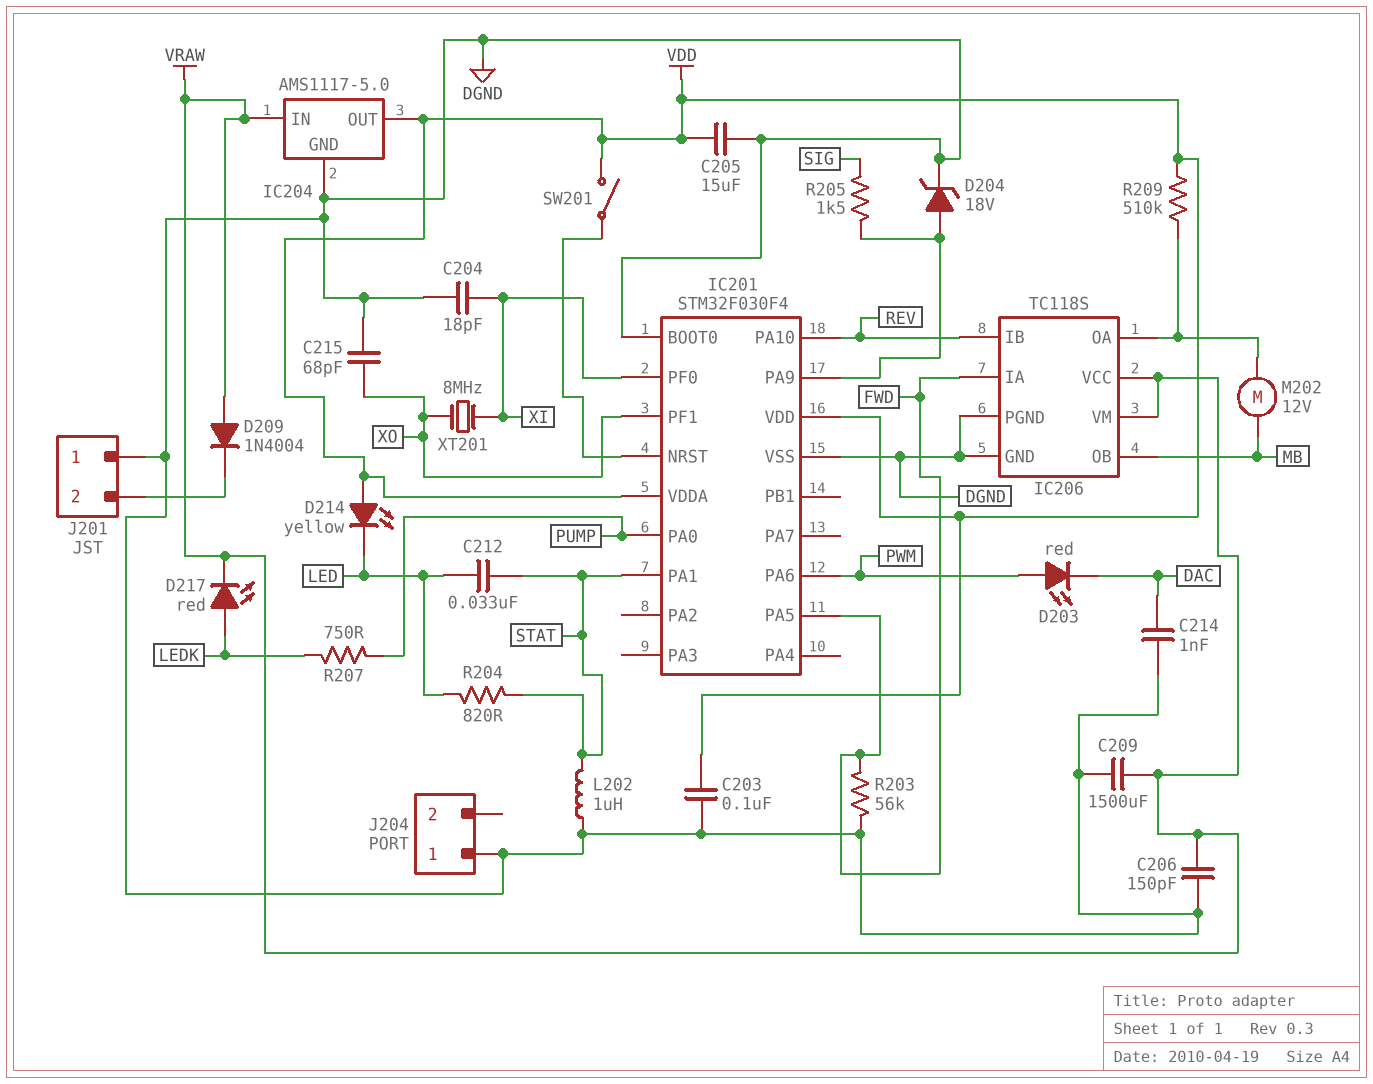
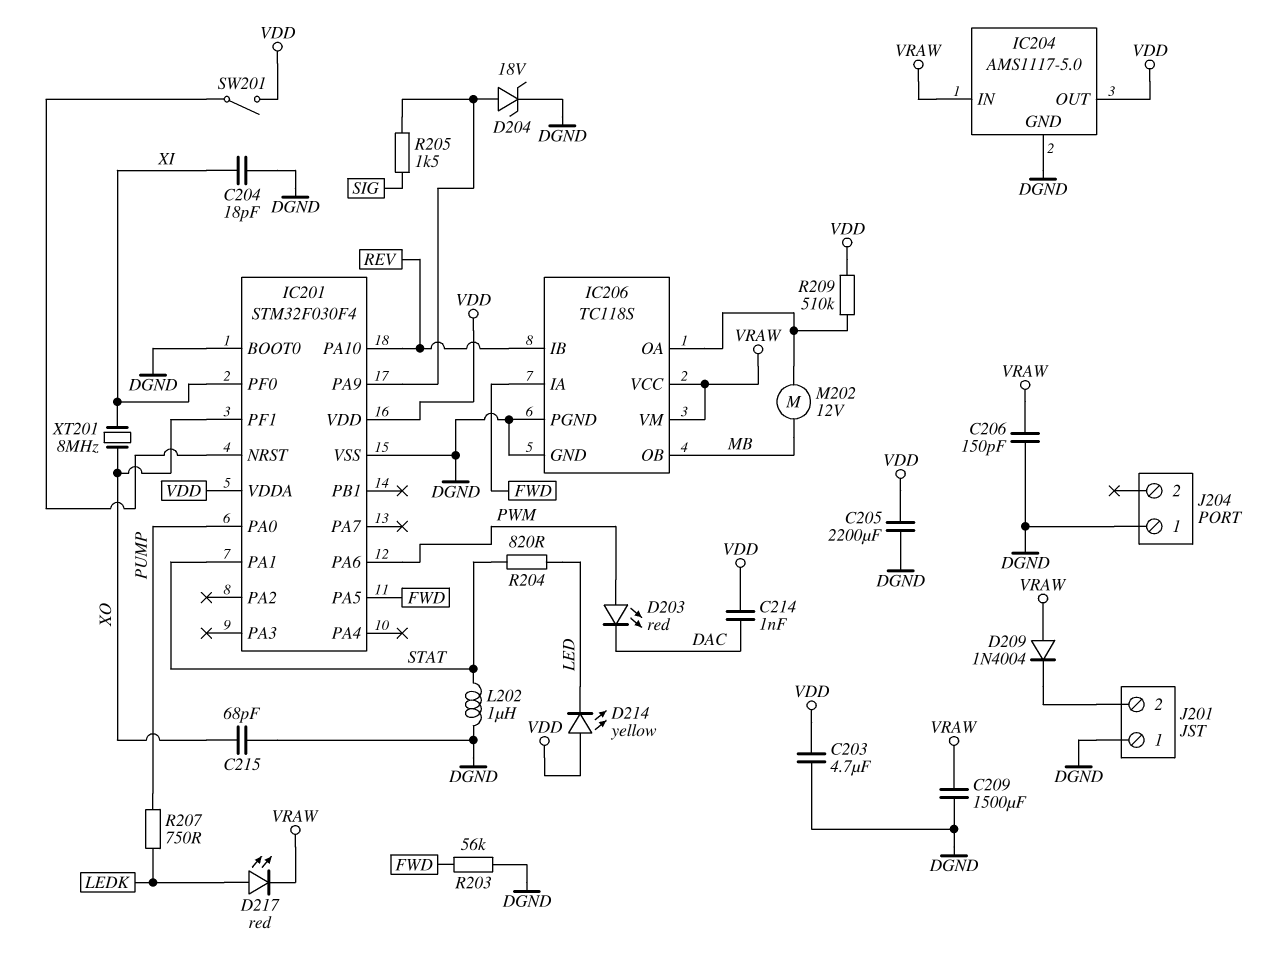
C203: 100nF (DGND, VDD) -> 4.7uF (DGND, VDD)
C205: 15uF (DGND, VDD) -> 2200uF (DGND, VDD)
C212: 33nF (LED, STAT) -> none
C214: 1nF (DAC, DGND) -> 1nF (DAC, VDD)

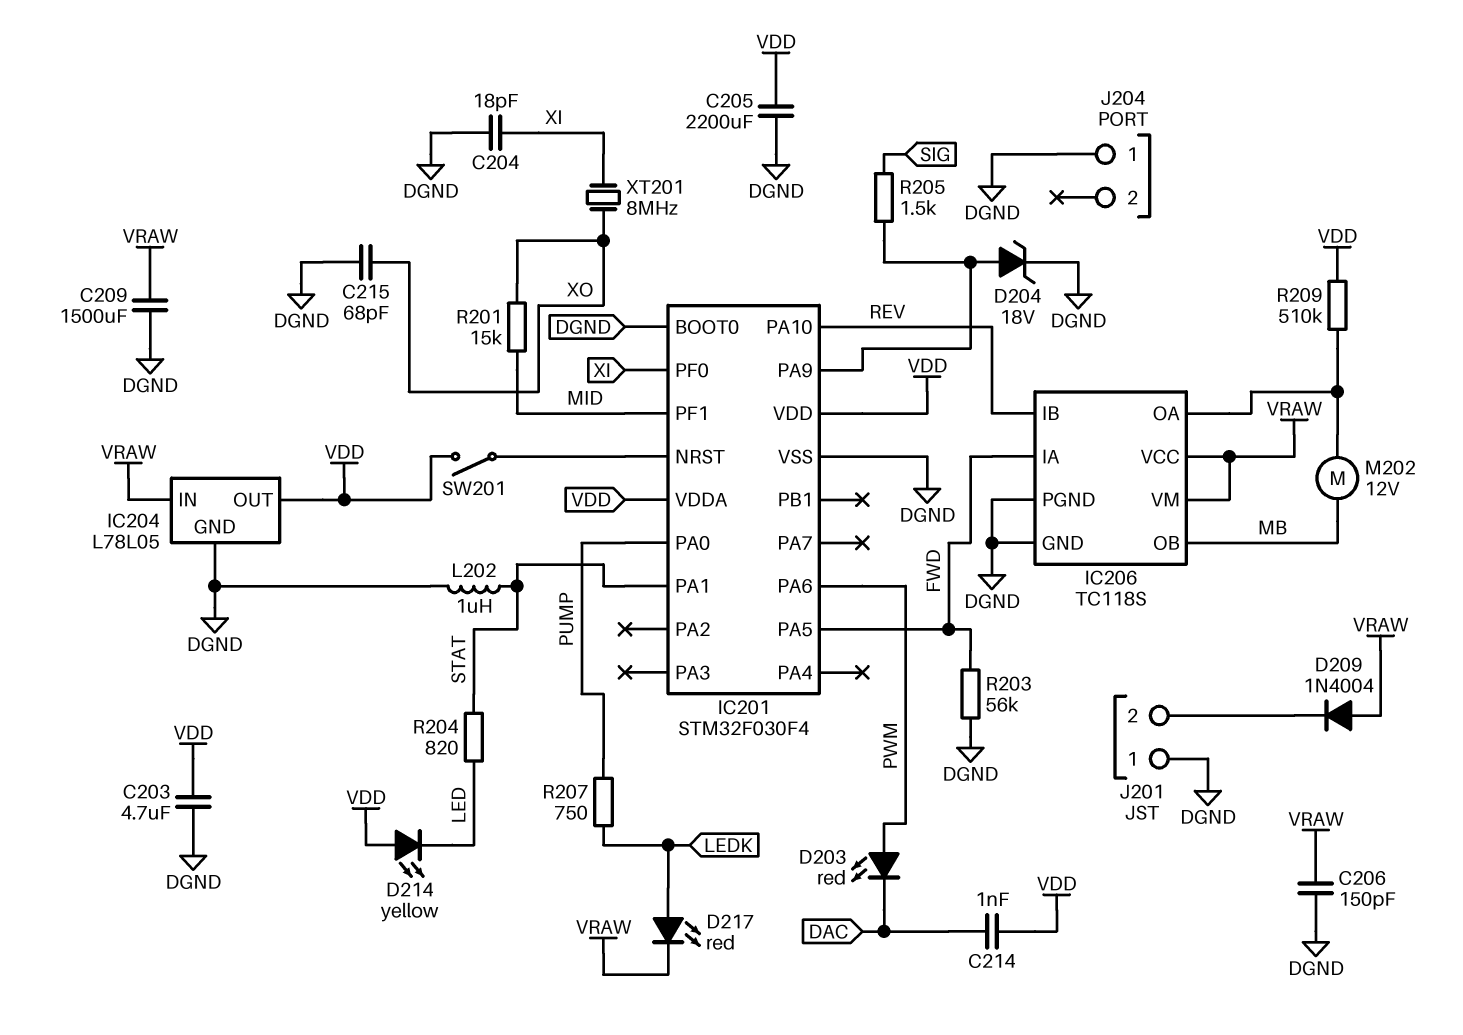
IC201 pin PF1: XO -> MID
IC204: AMS1117-5.0 -> L78L05
R201: none -> 15k (MID, XO)

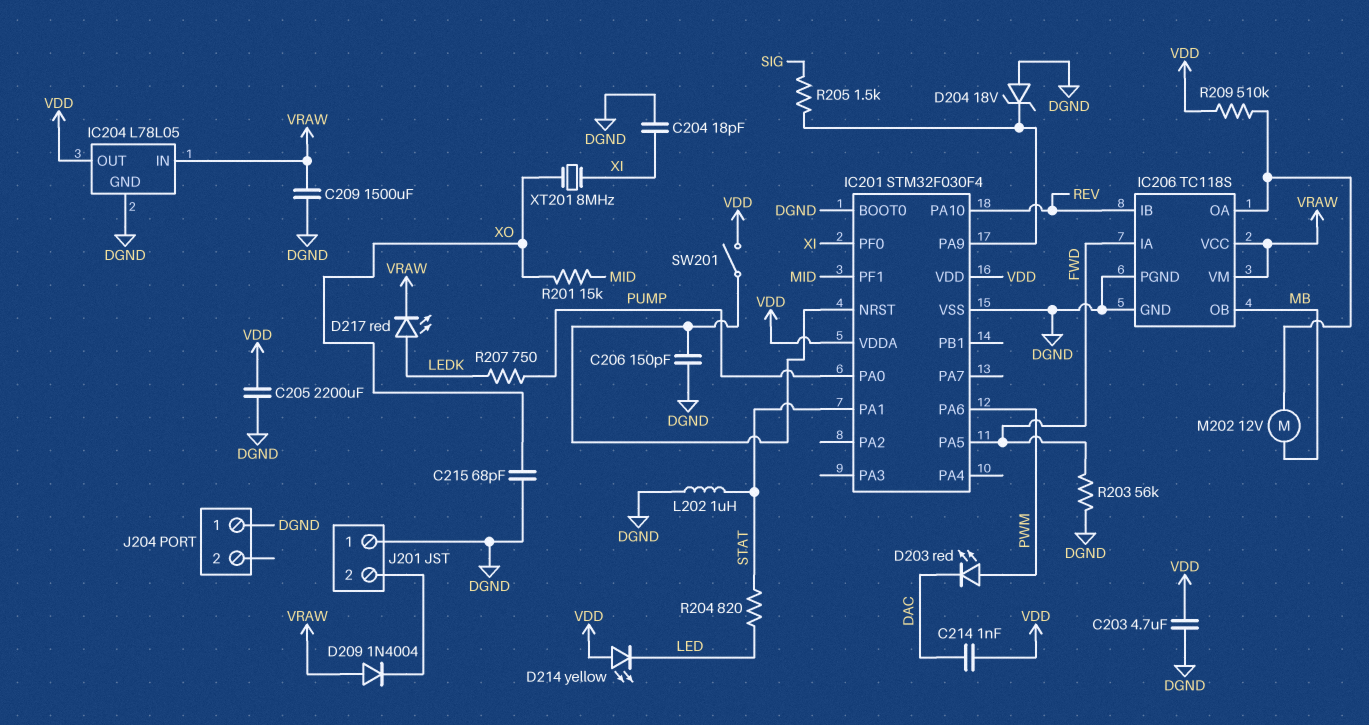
C206: 150pF (DGND, VRAW) -> 150pF (DGND, IC201/NRST)
D204: zener 18V (A IC201/PA9, K DGND) -> zener 18V (A DGND, K IC201/PA9)

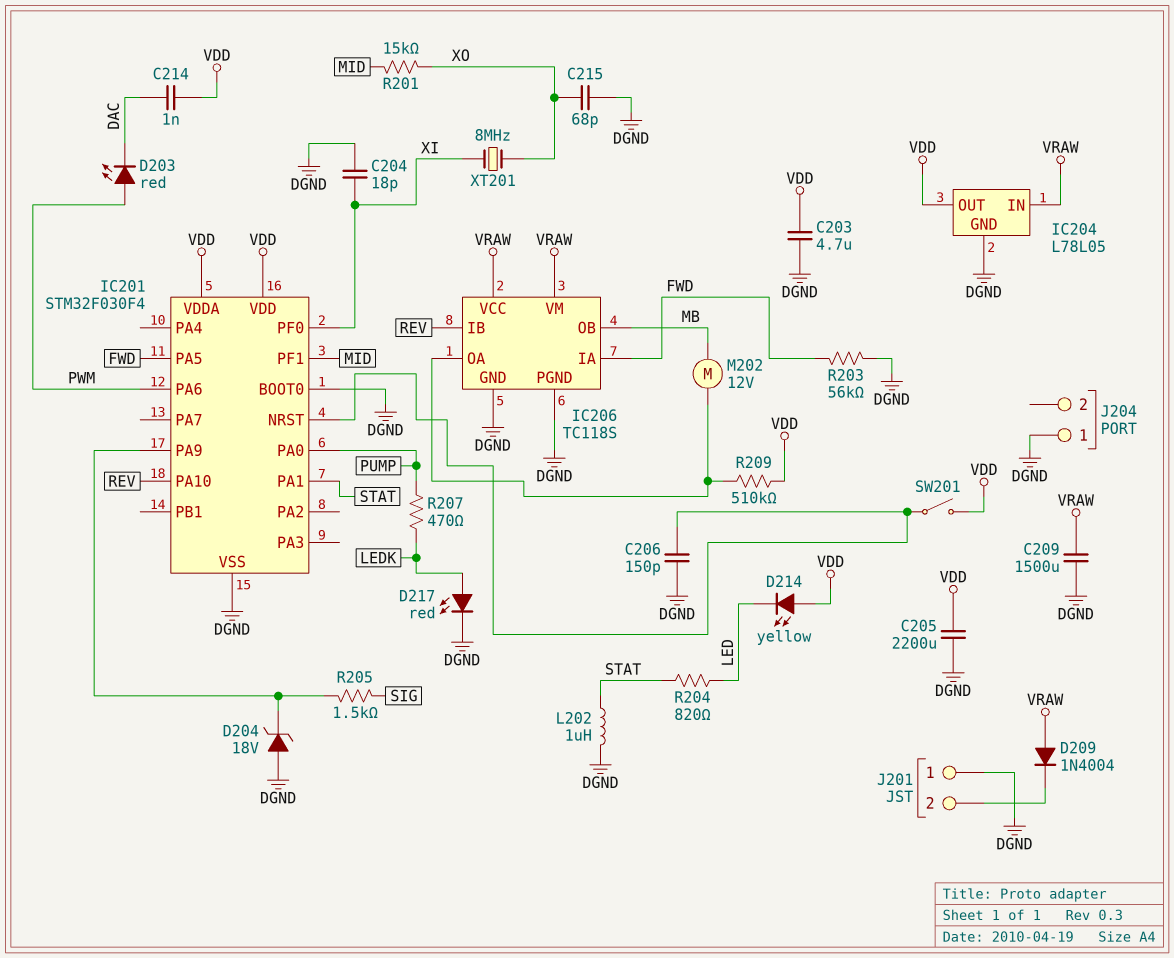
D217: LED red (A LEDK, K VRAW) -> LED red (A LEDK, K DGND)
R207: 750 (LEDK, PUMP) -> 470 (LEDK, PUMP)

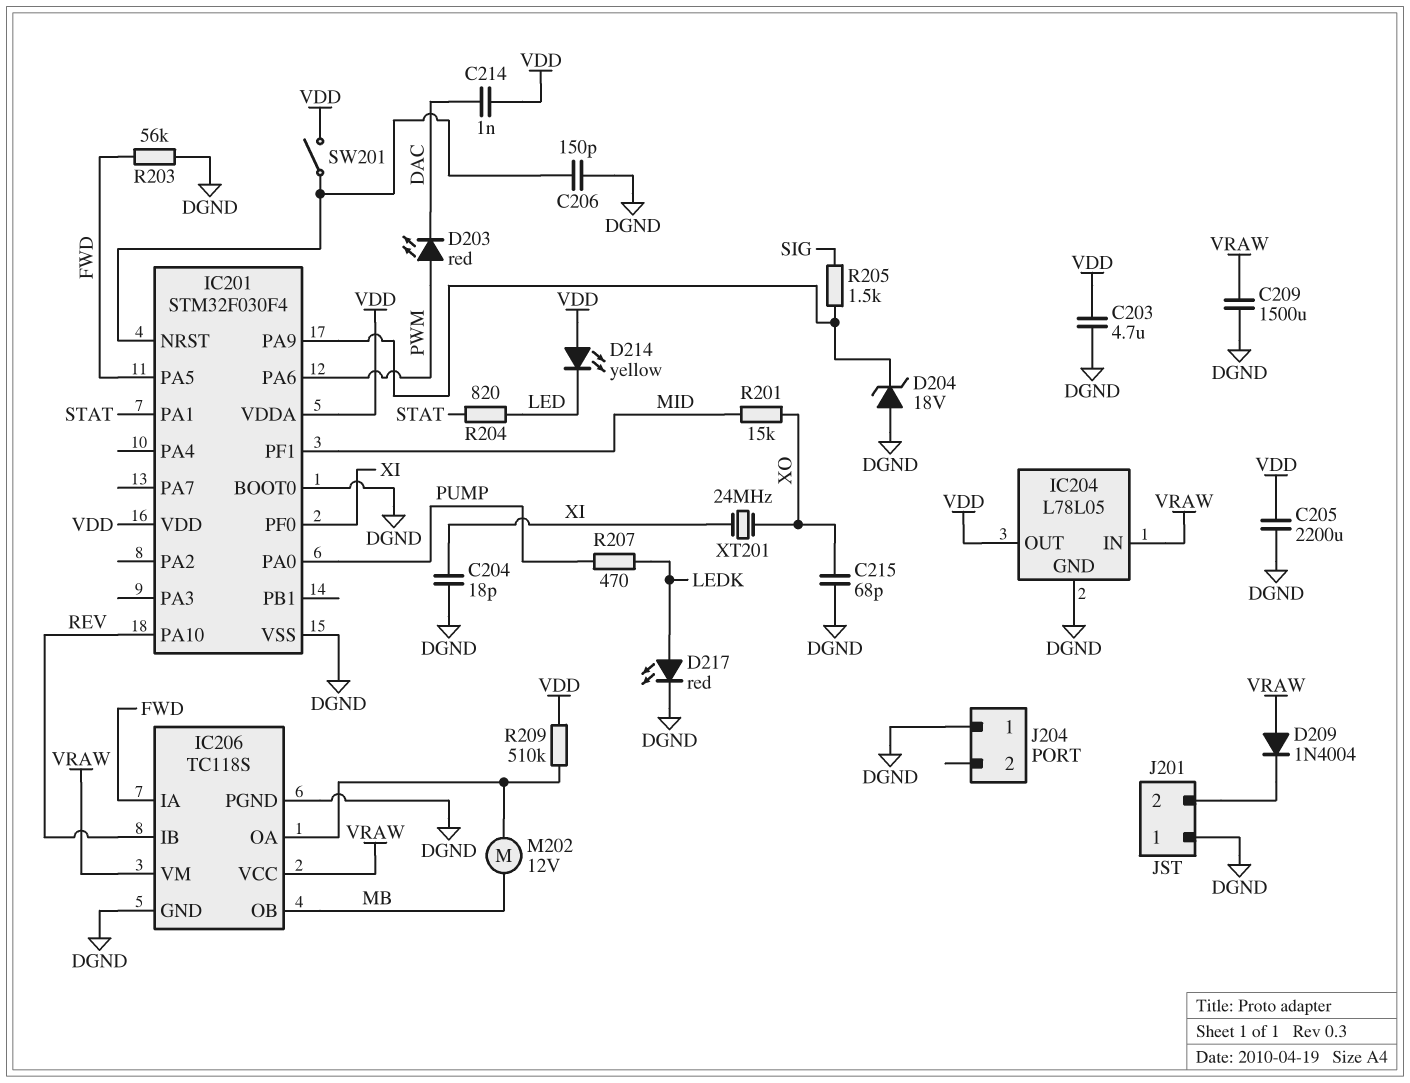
L202: 1uH (DGND, STAT) -> none
XT201: 8MHz (XI, XO) -> 24MHz (XI, XO)

